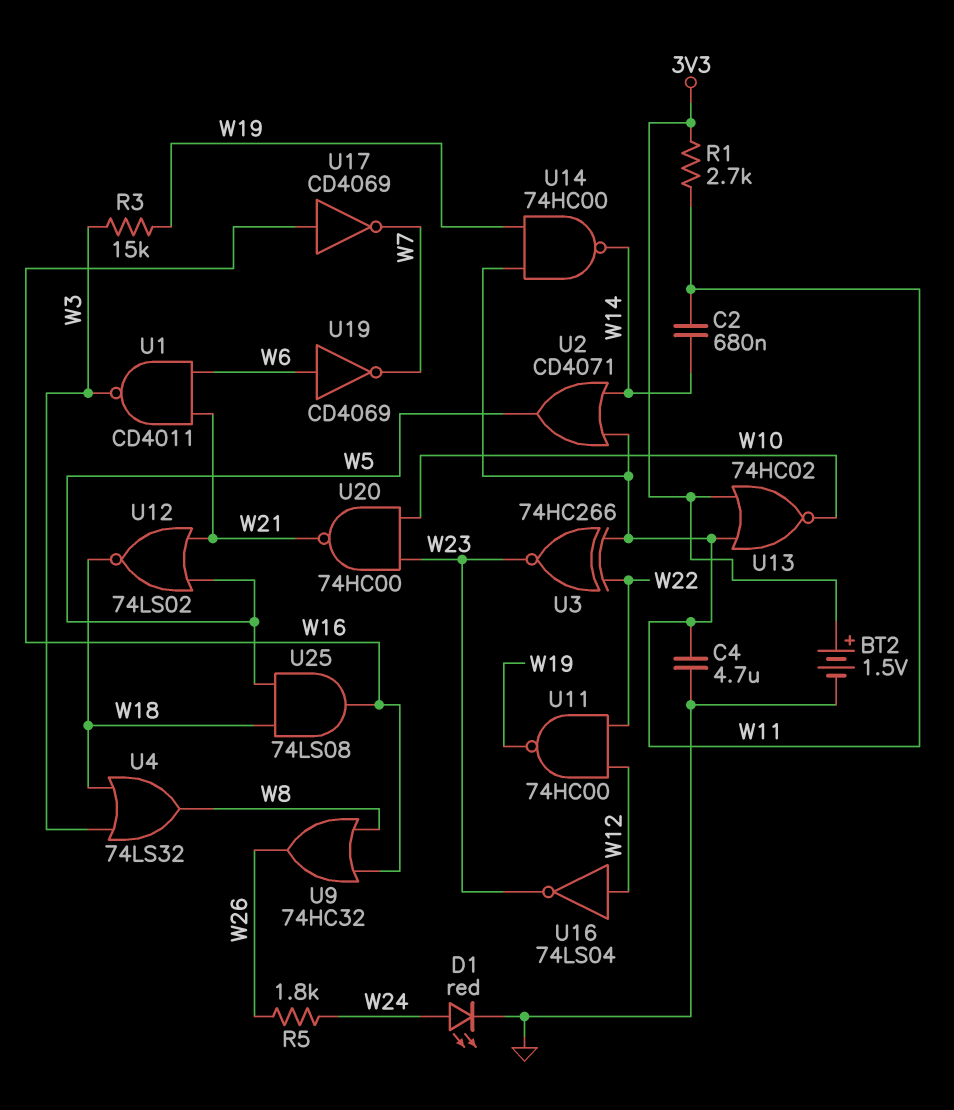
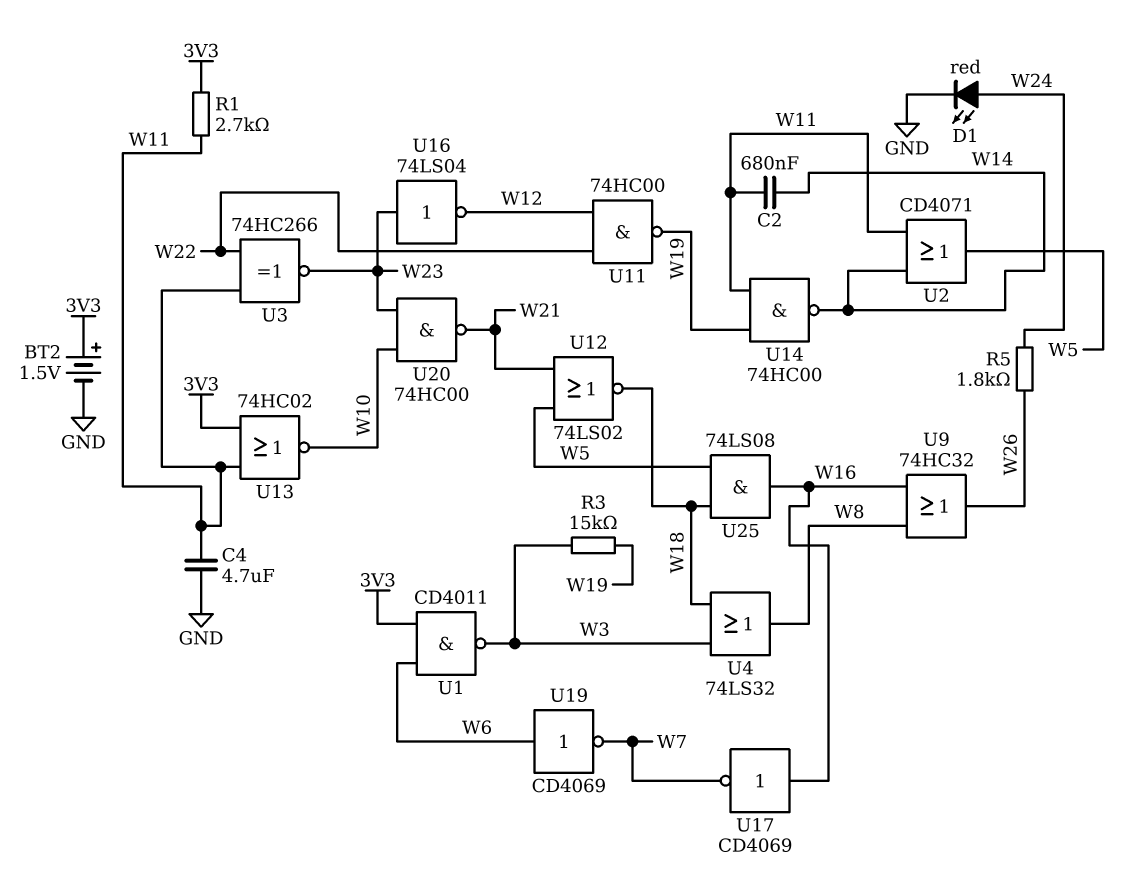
U1: NAND CD4011 (in W6, in W21, out W3) -> NAND CD4011 (in 3V3, in W6, out W3)
U16: NOT 74LS04 (in W12, out W23) -> NOT 74LS04 (in W23, out W12)

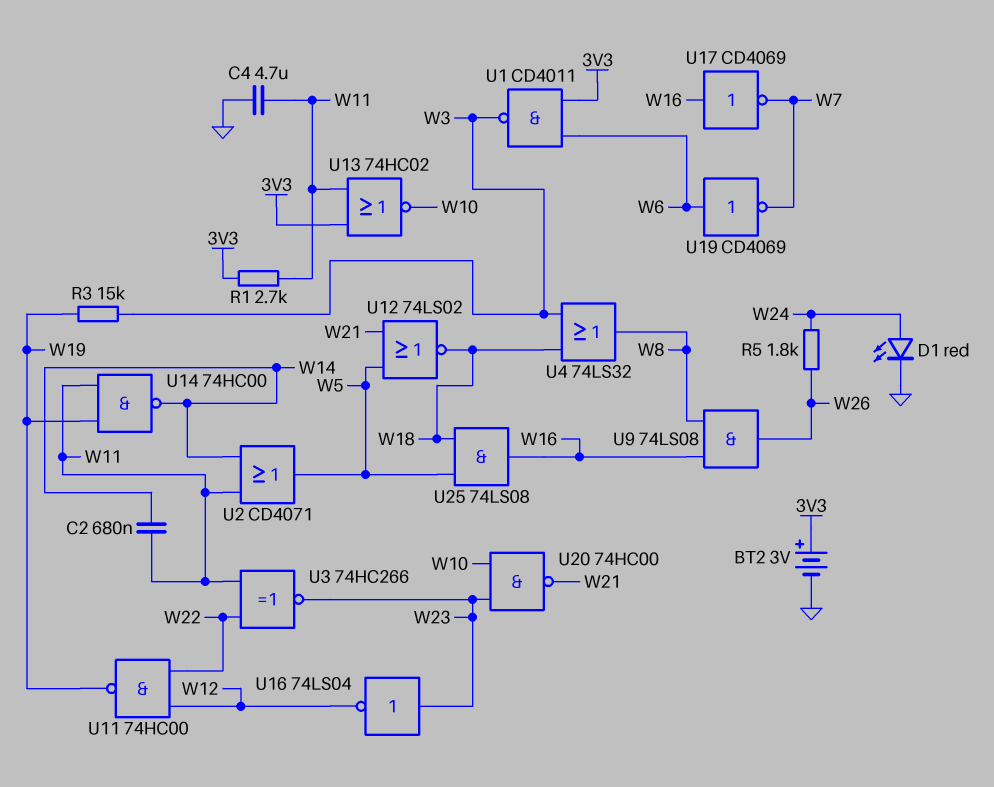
BT2: 1.5V (plus 3V3, minus GND) -> 3V (plus 3V3, minus GND)
U9: OR 74HC32 (in W8, in W16, out W26) -> AND 74LS08 (in W8, in W16, out W26)

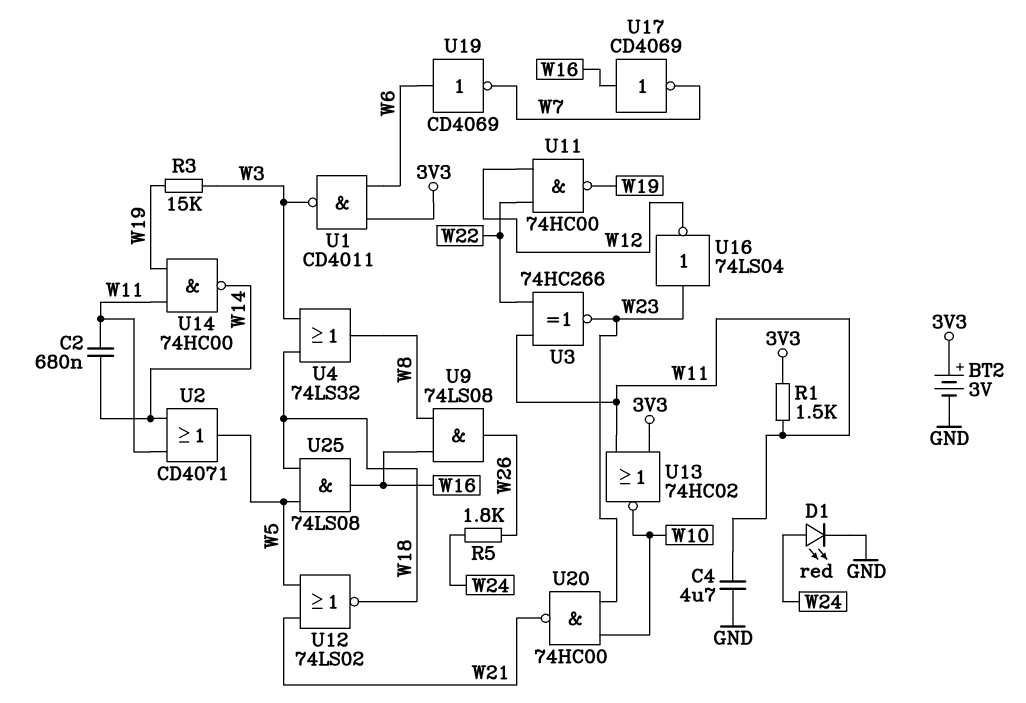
R1: 2.7k (3V3, W11) -> 1.5k (3V3, W11)

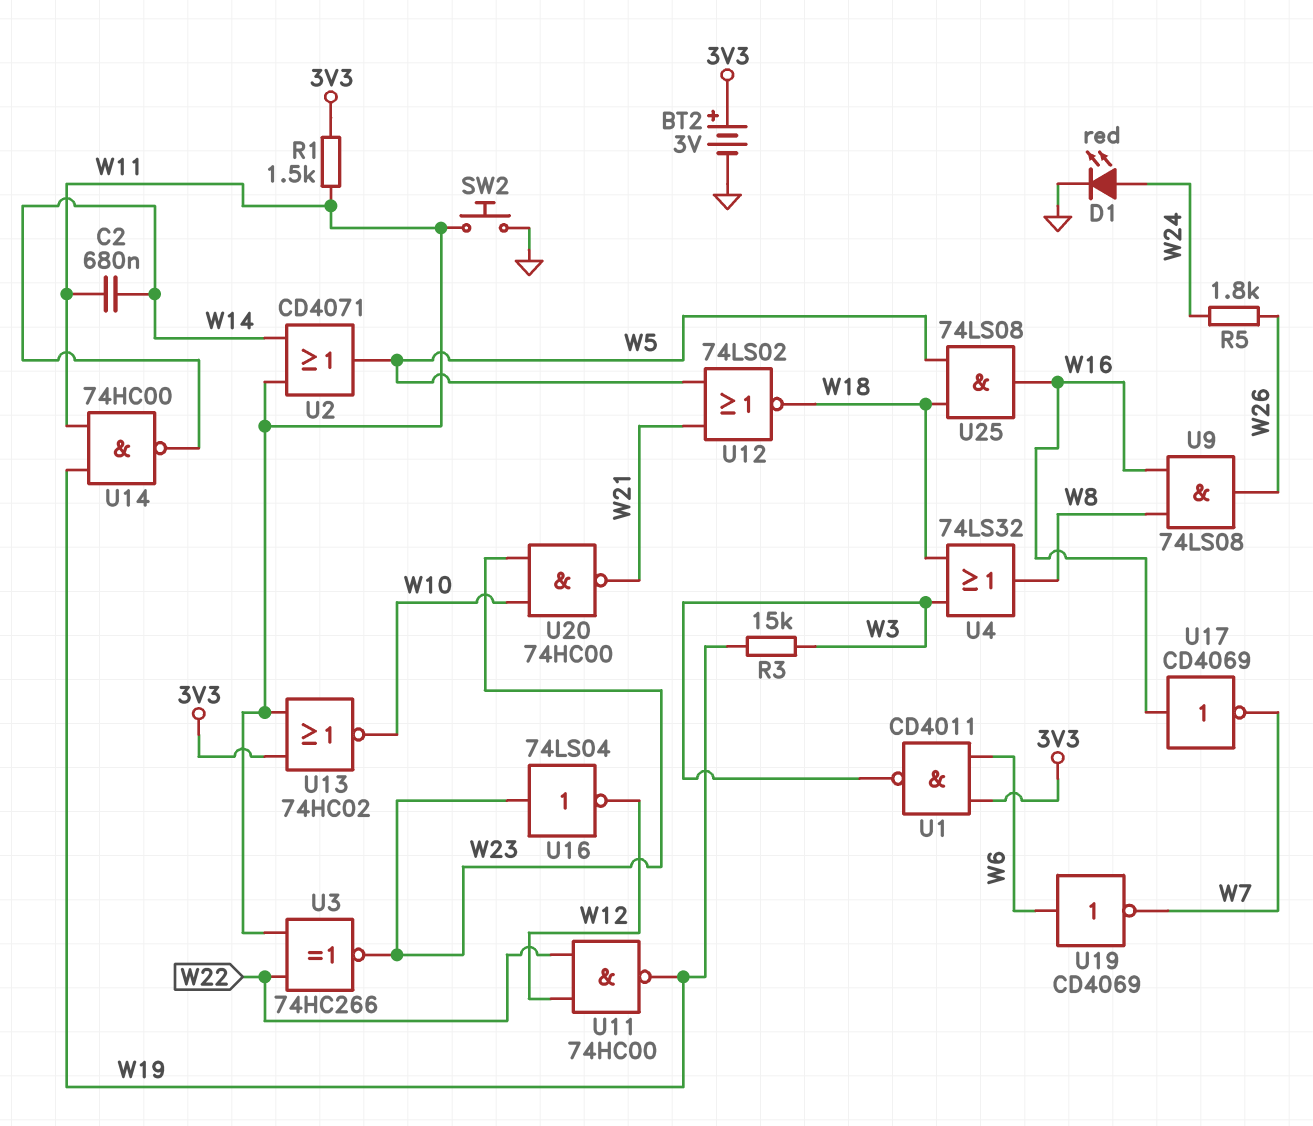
C4: 4.7uF (GND, W11) -> none
SW2: none -> button (GND, W11)

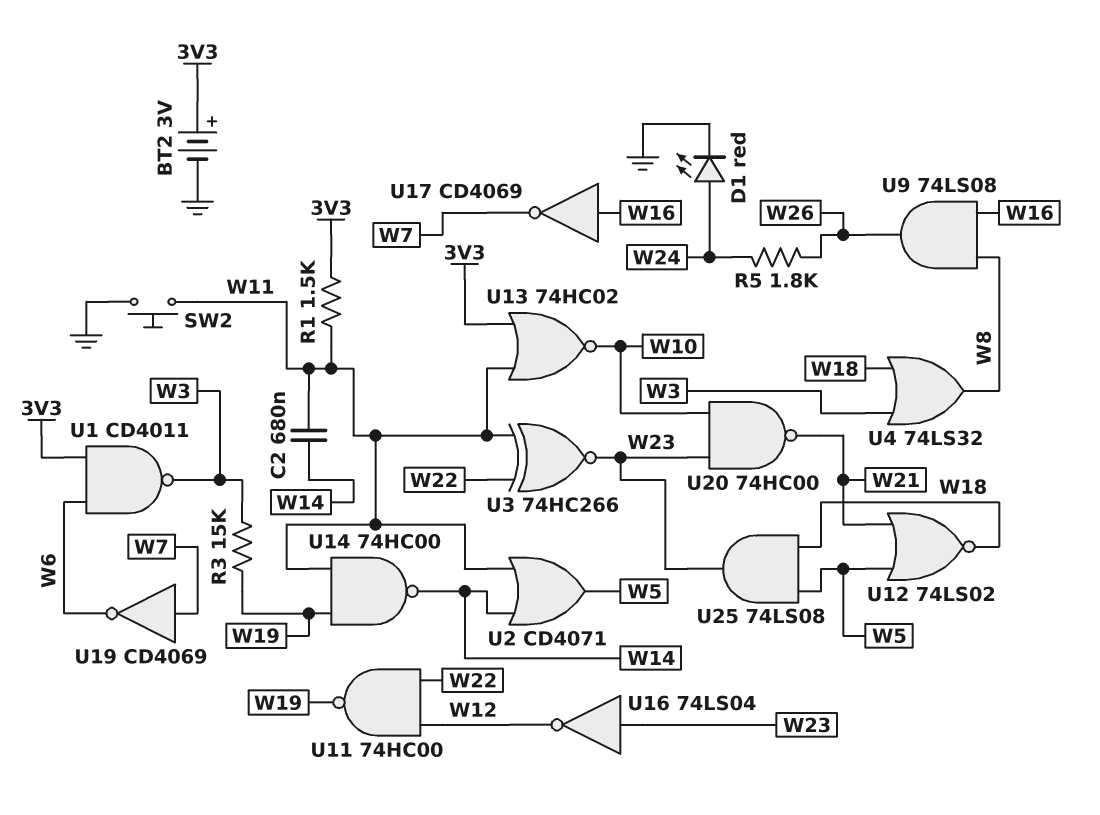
U19: NOT CD4069 (in W6, out W7) -> NOT CD4069 (in W7, out W6)
U25: AND 74LS08 (in W5, in W18, out W16) -> AND 74LS08 (in W5, in W18, out W23)

